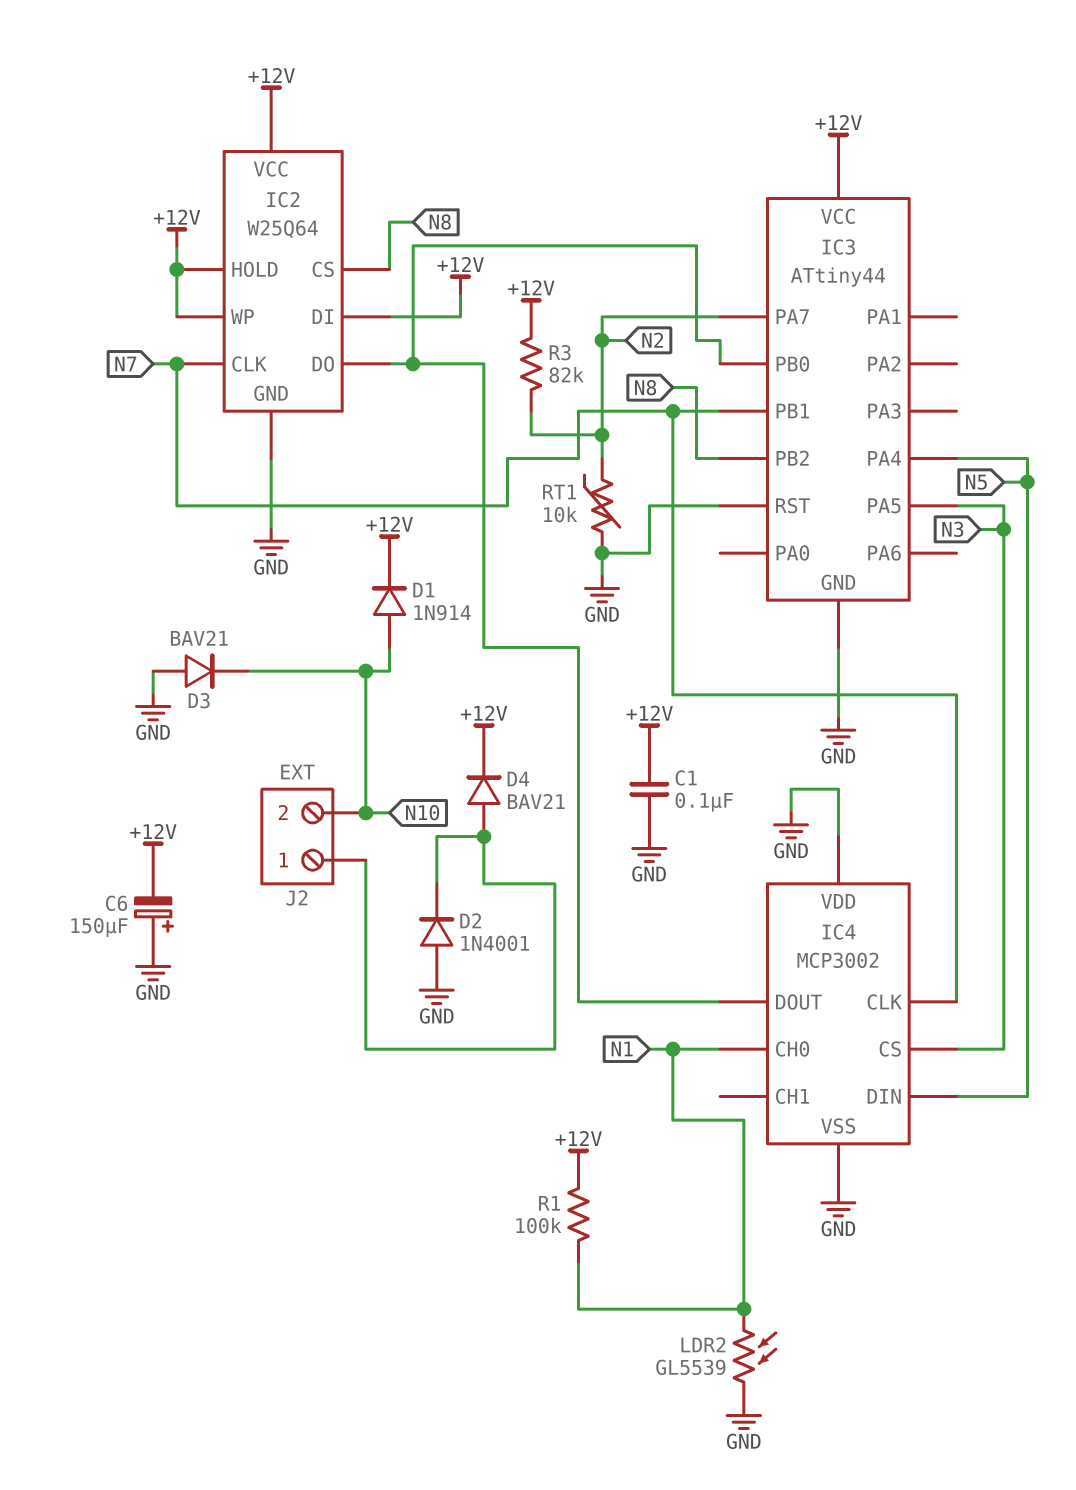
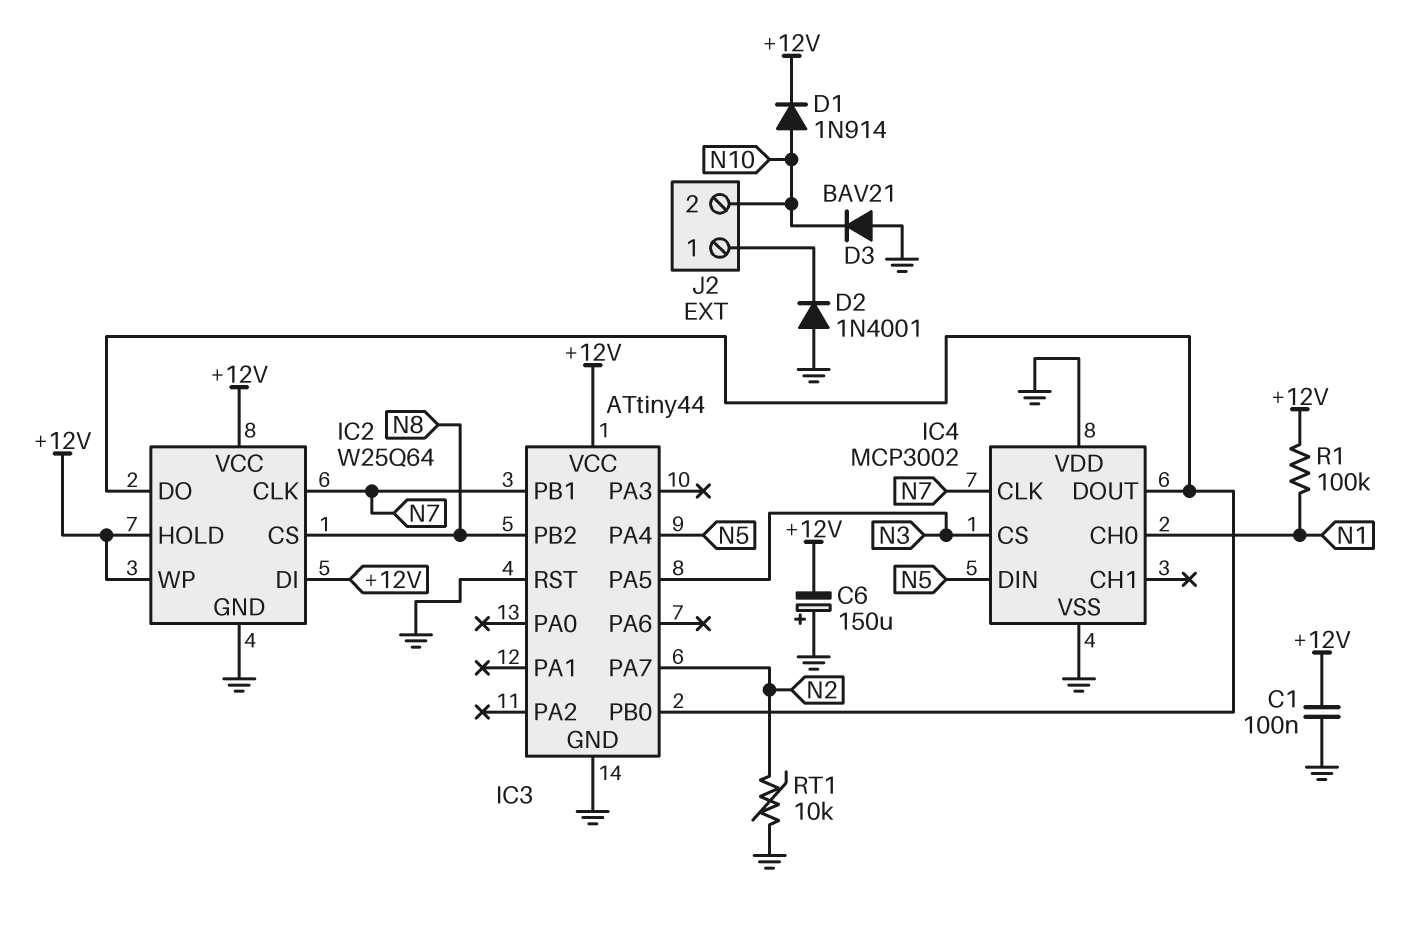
D4: diode BAV21 (A J2/1, K +12V) -> none
LDR2: GL5539 (GND, N1) -> none
R3: 82k (+12V, N2) -> none

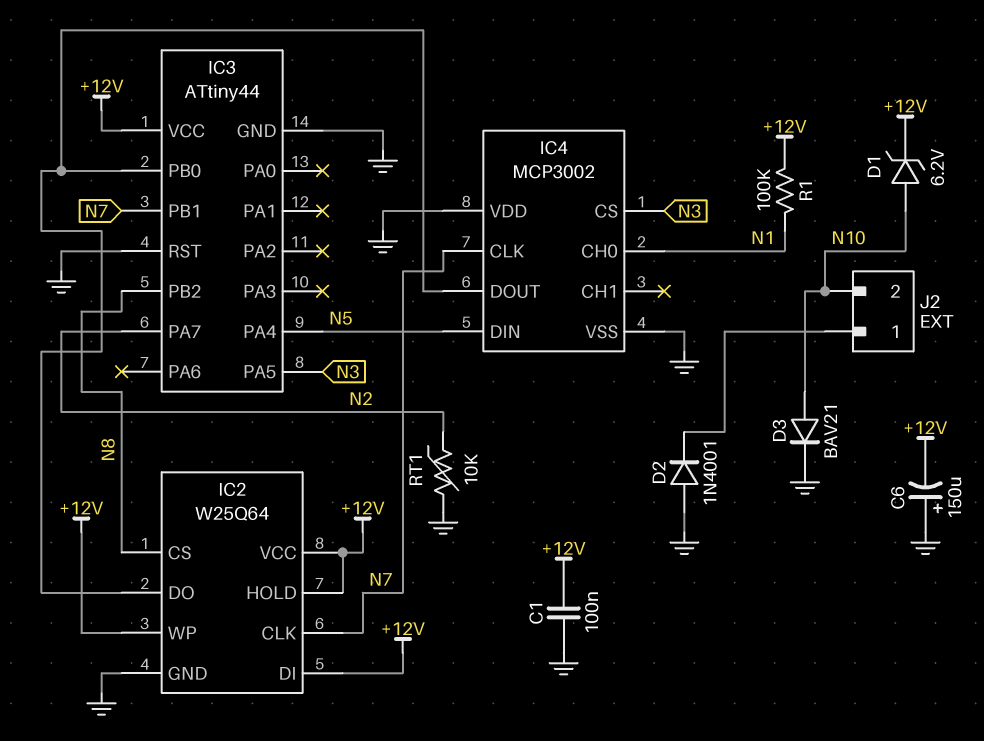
D1: diode 1N914 (A N10, K +12V) -> zener 6.2V (A N10, K +12V)
D3: diode BAV21 (A GND, K N10) -> diode BAV21 (A N10, K GND)

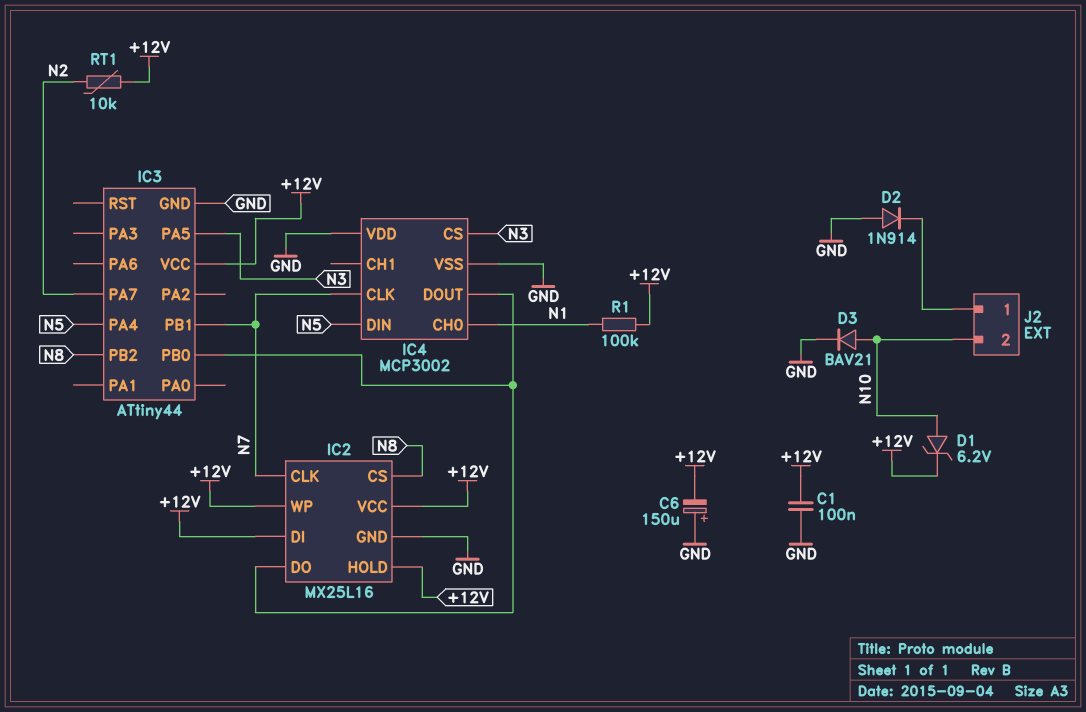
D2: diode 1N4001 (A GND, K J2/1) -> diode 1N914 (A GND, K J2/1)
IC2: W25Q64 -> MX25L16
IC3 pin RST: GND -> none
RT1: 10k (GND, N2) -> 10k (+12V, N2)

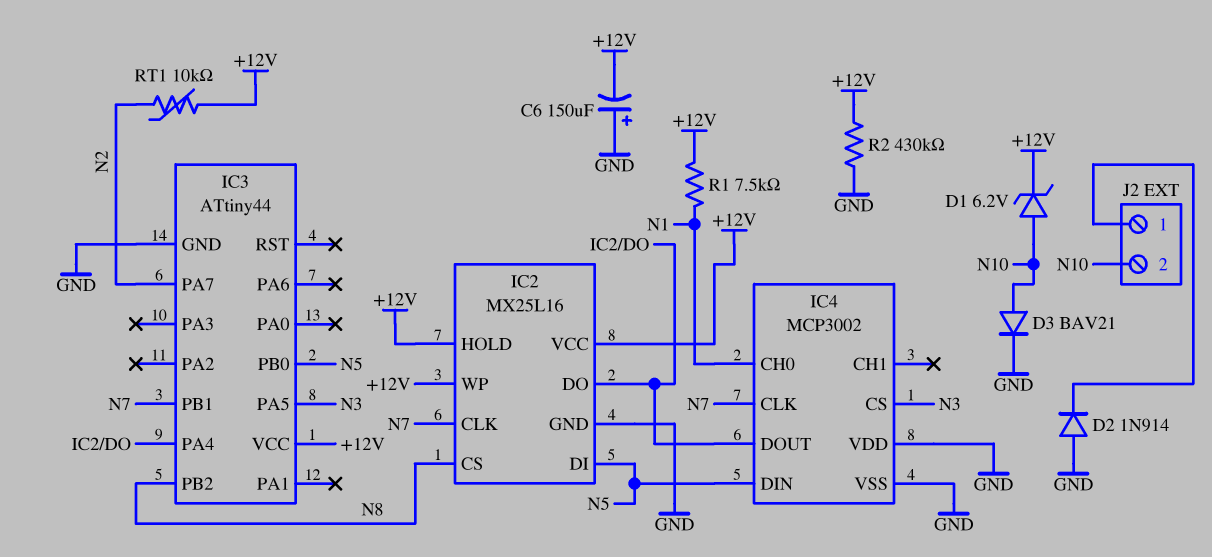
C1: 100nF (+12V, GND) -> none
IC2 pin DI: +12V -> N5
IC3 pin PA4: N5 -> IC2/DO
IC3 pin PB0: IC2/DO -> N5
R1: 100k (+12V, N1) -> 7.5k (+12V, N1)
R2: none -> 430k (+12V, GND)

